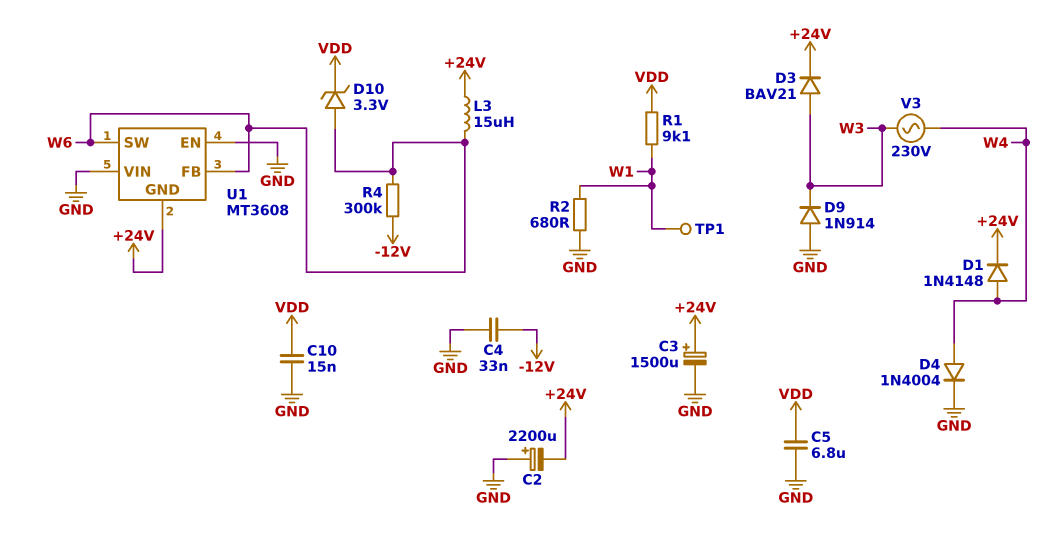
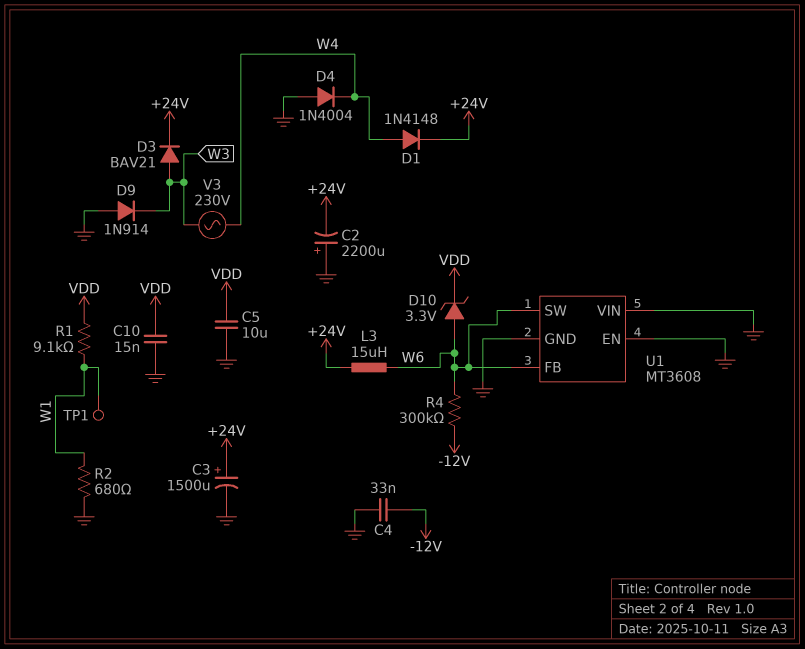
C5: 6.8uF (GND, VDD) -> 10uF (GND, VDD)
D4: diode 1N4004 (A W4, K GND) -> diode 1N4004 (A GND, K W4)
U1 pin GND: +24V -> GND

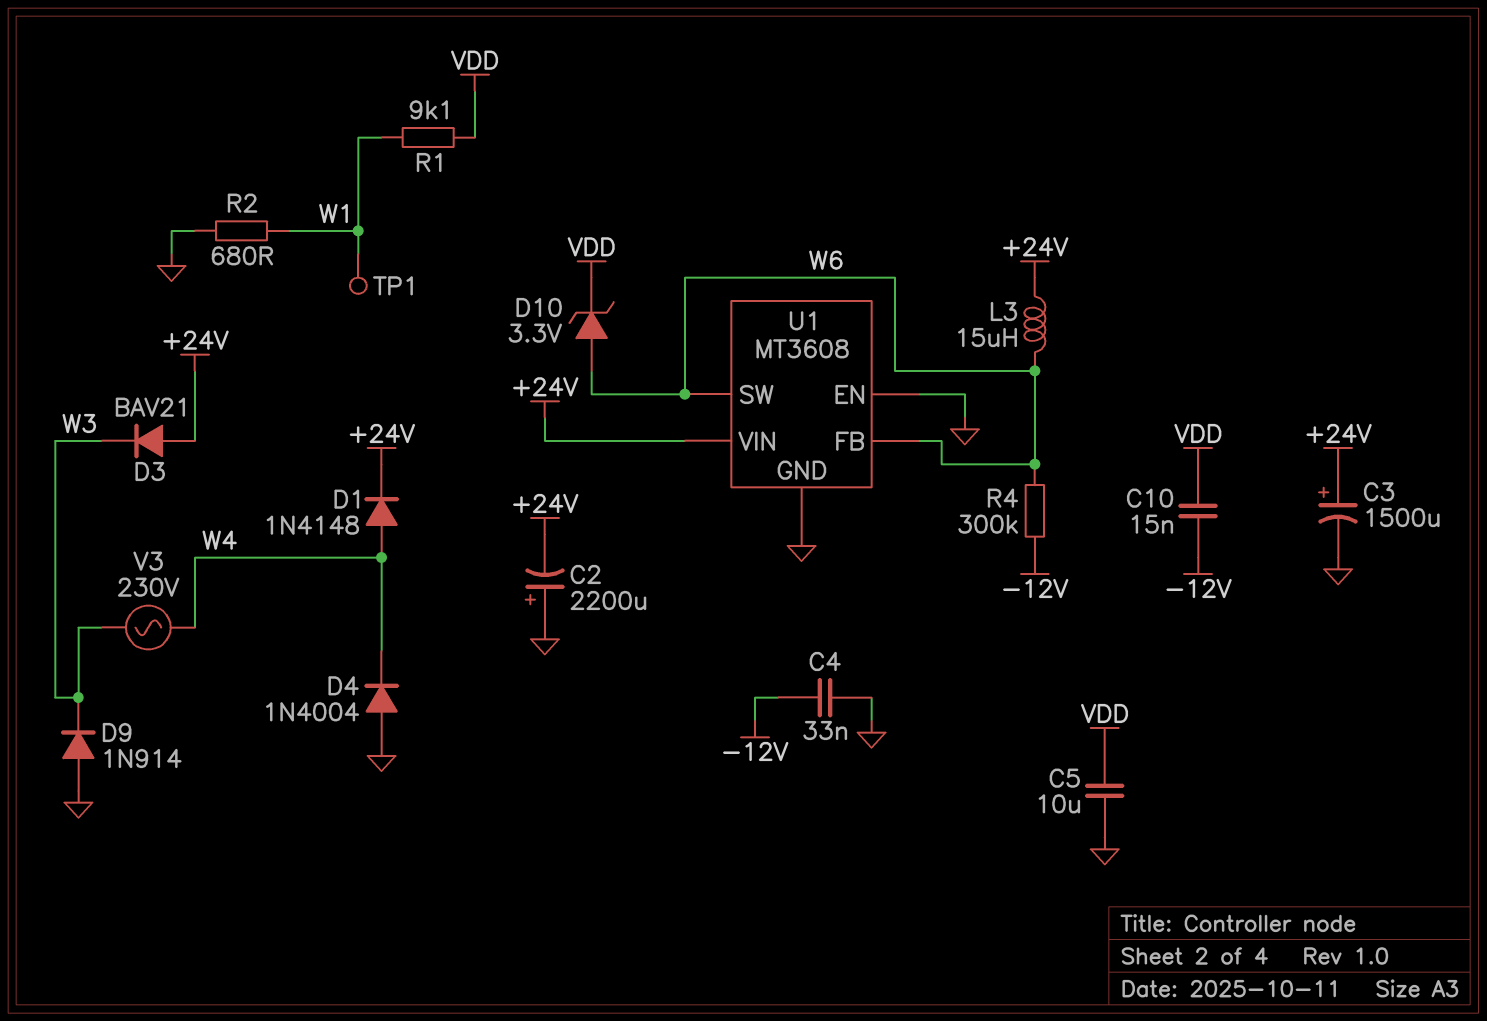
C10: 15nF (GND, VDD) -> 15nF (-12V, VDD)
D3: diode BAV21 (A W3, K +24V) -> diode BAV21 (A +24V, K W3)
U1 pin VIN: GND -> +24V

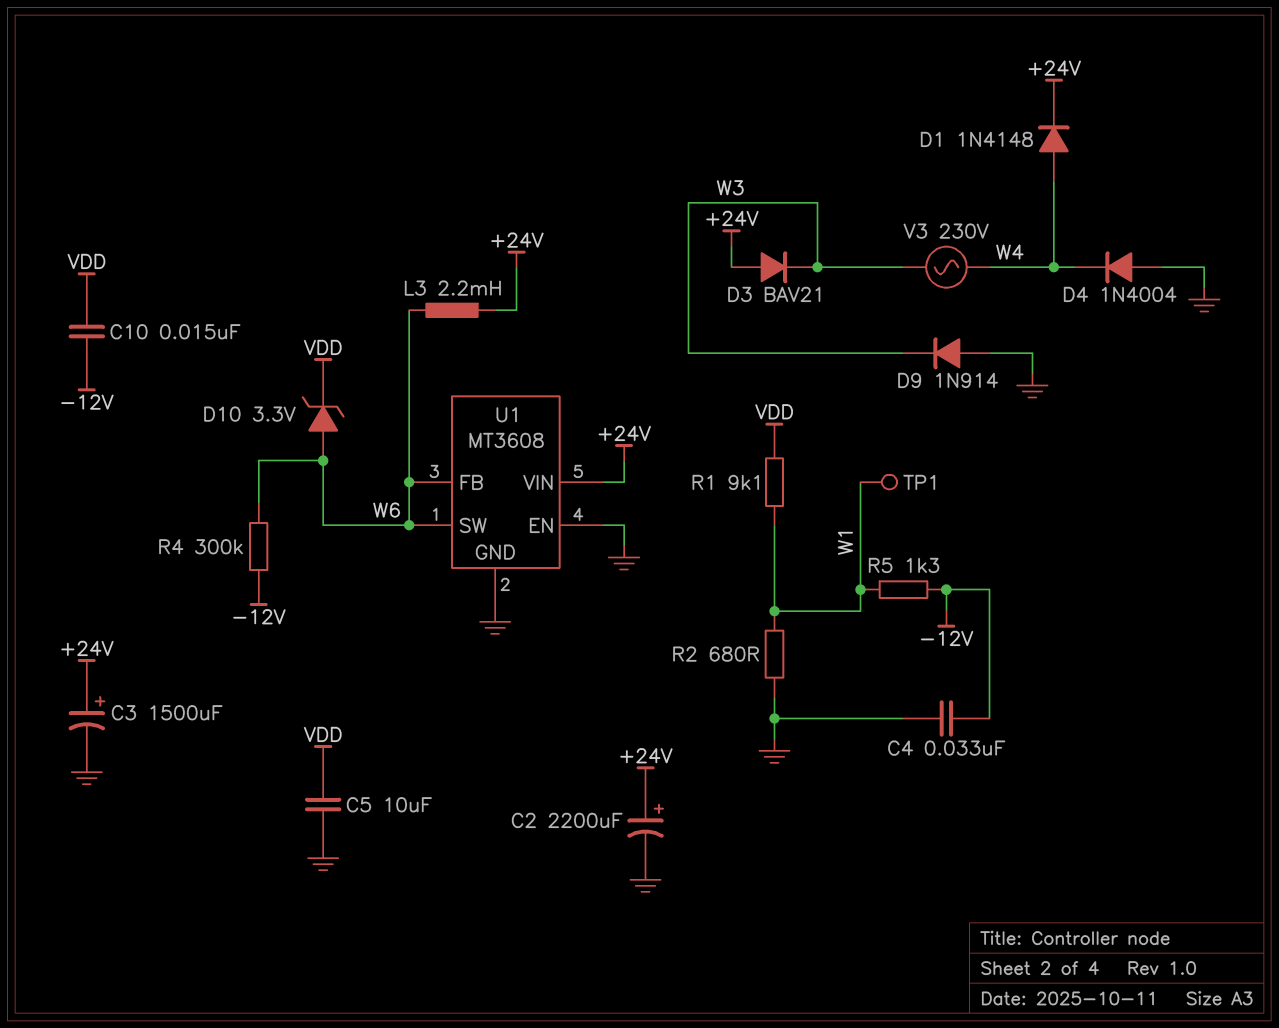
C2: 2200uF (plus GND, minus +24V) -> 2200uF (plus +24V, minus GND)
L3: 15uH (+24V, W6) -> 2.2mH (+24V, W6)
R5: none -> 1.3k (-12V, W1)

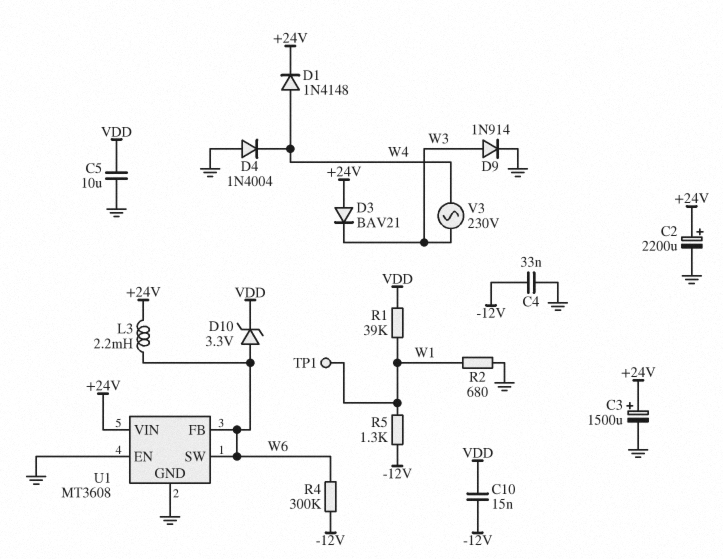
D9: diode 1N914 (A GND, K W3) -> diode 1N914 (A W3, K GND)
R1: 9.1k (VDD, W1) -> 39k (VDD, W1)

